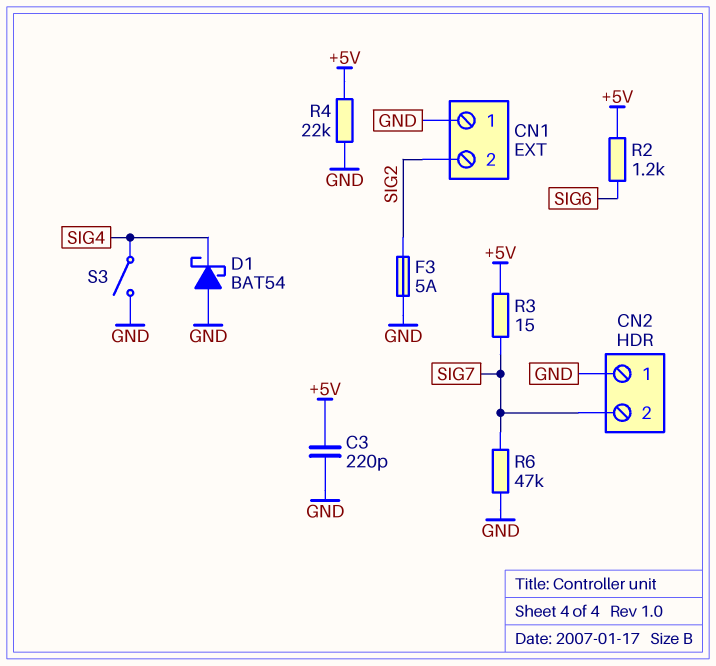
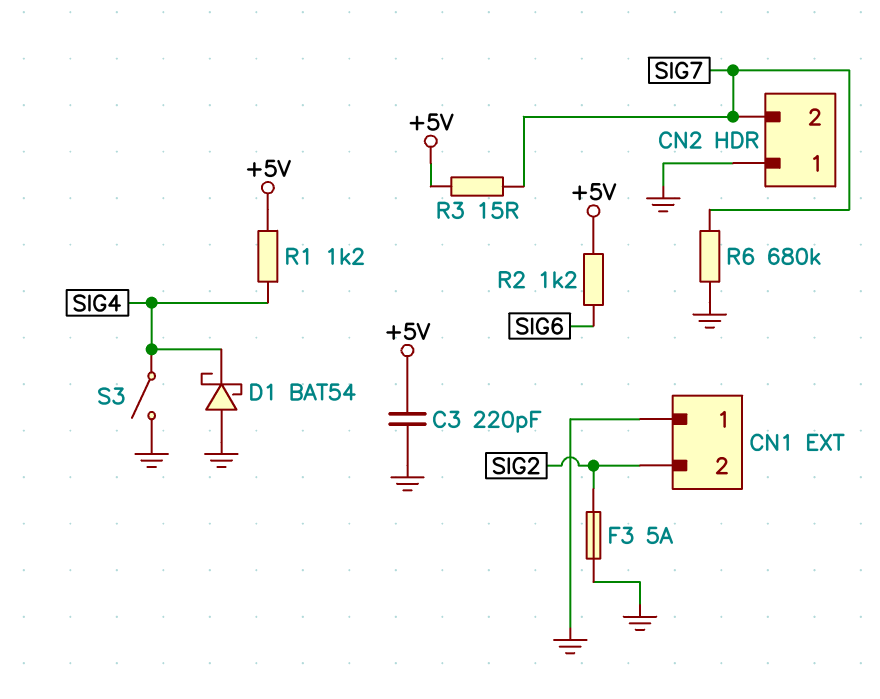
R1: none -> 1.2k (+5V, SIG4)
R4: 22k (+5V, GND) -> none
R6: 47k (GND, SIG7) -> 680k (GND, SIG7)

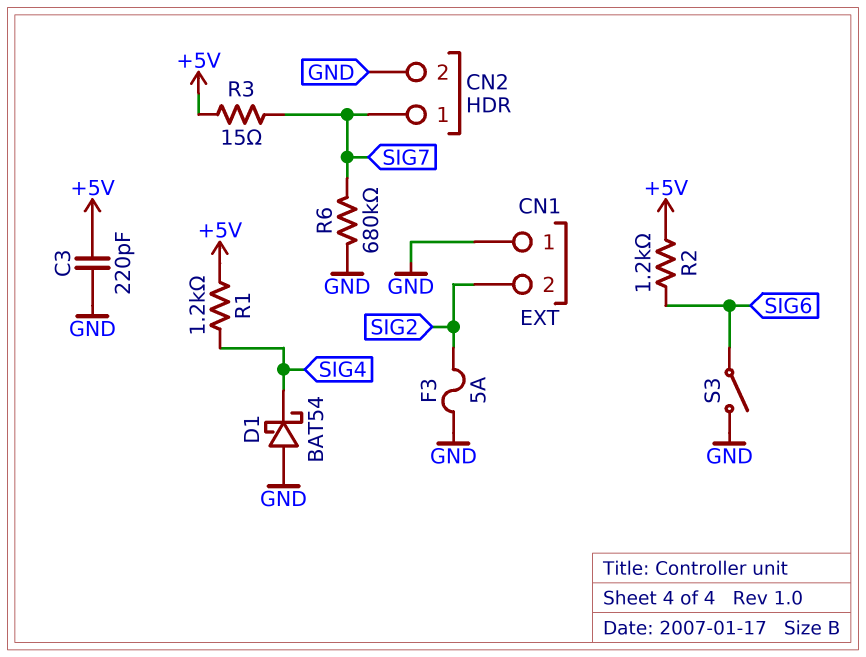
CN2 pin 1: GND -> SIG7
CN2 pin 2: SIG7 -> GND
S3: switch (GND, SIG4) -> switch (GND, SIG6)

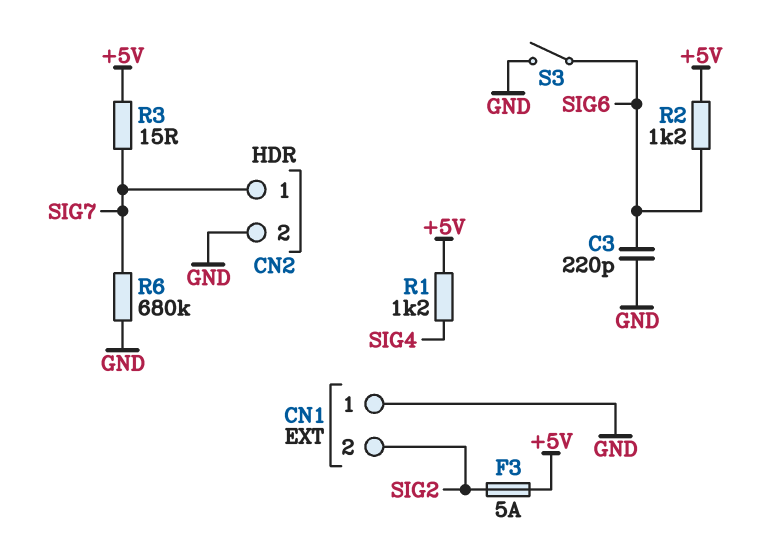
C3: 220pF (+5V, GND) -> 220pF (GND, SIG6)
D1: schottky BAT54 (A GND, K SIG4) -> none
F3: 5A (GND, SIG2) -> 5A (+5V, SIG2)

